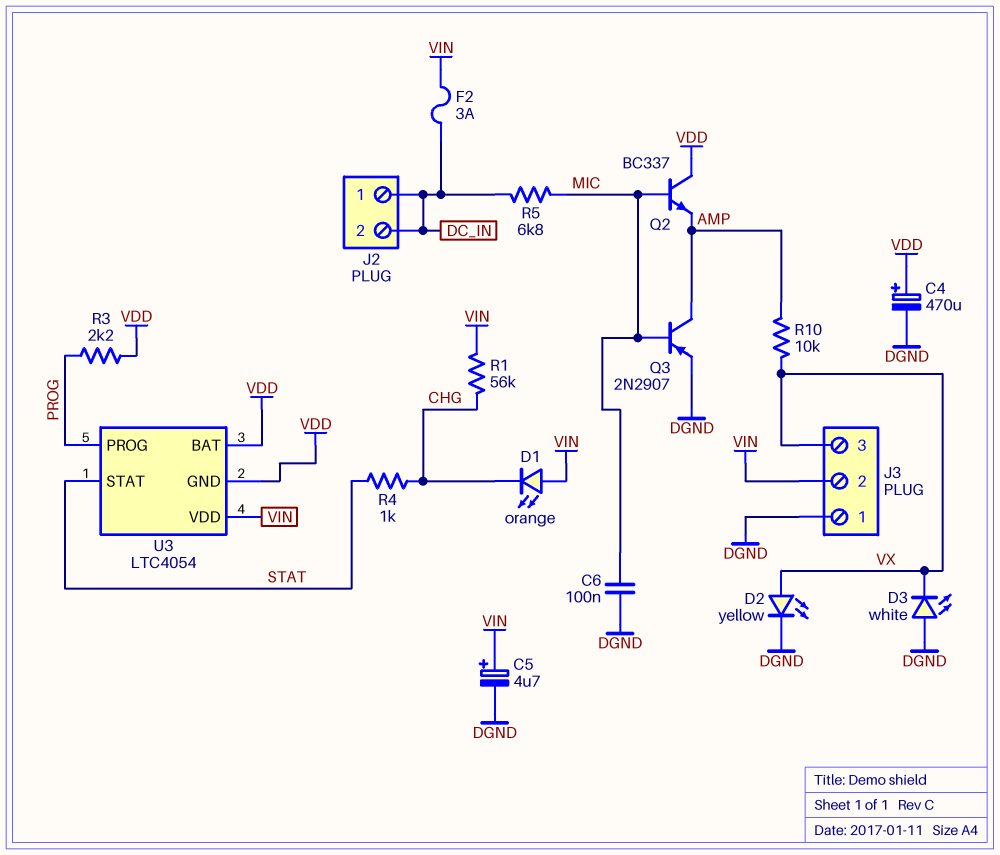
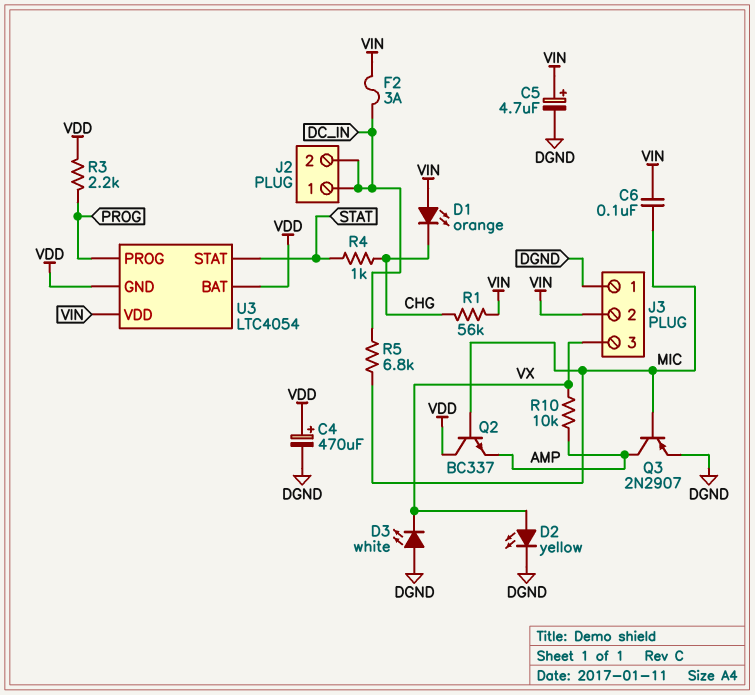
C6: 100nF (DGND, MIC) -> 100nF (MIC, VIN)

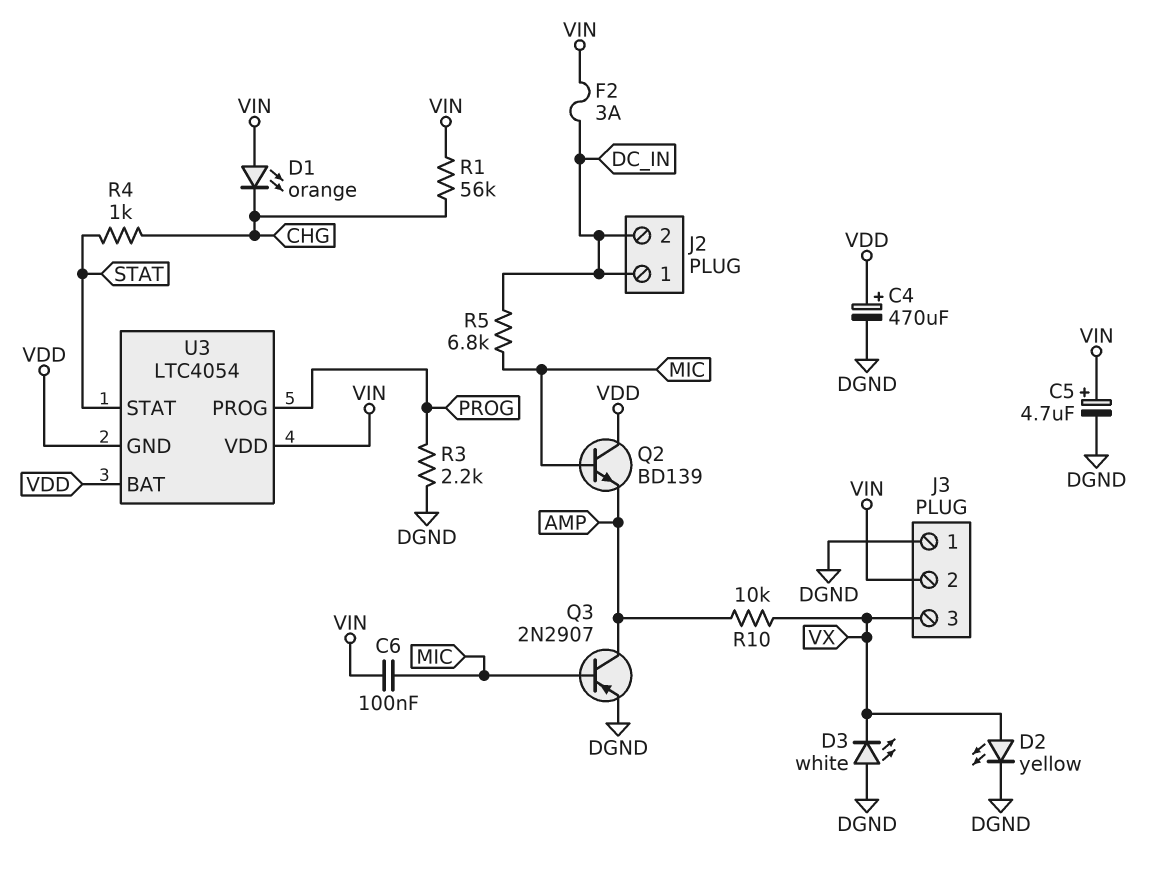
Q2: NPN BC337 (B MIC, C VDD, E AMP) -> NPN BD139 (B MIC, C VDD, E AMP)
R3: 2.2k (PROG, VDD) -> 2.2k (DGND, PROG)

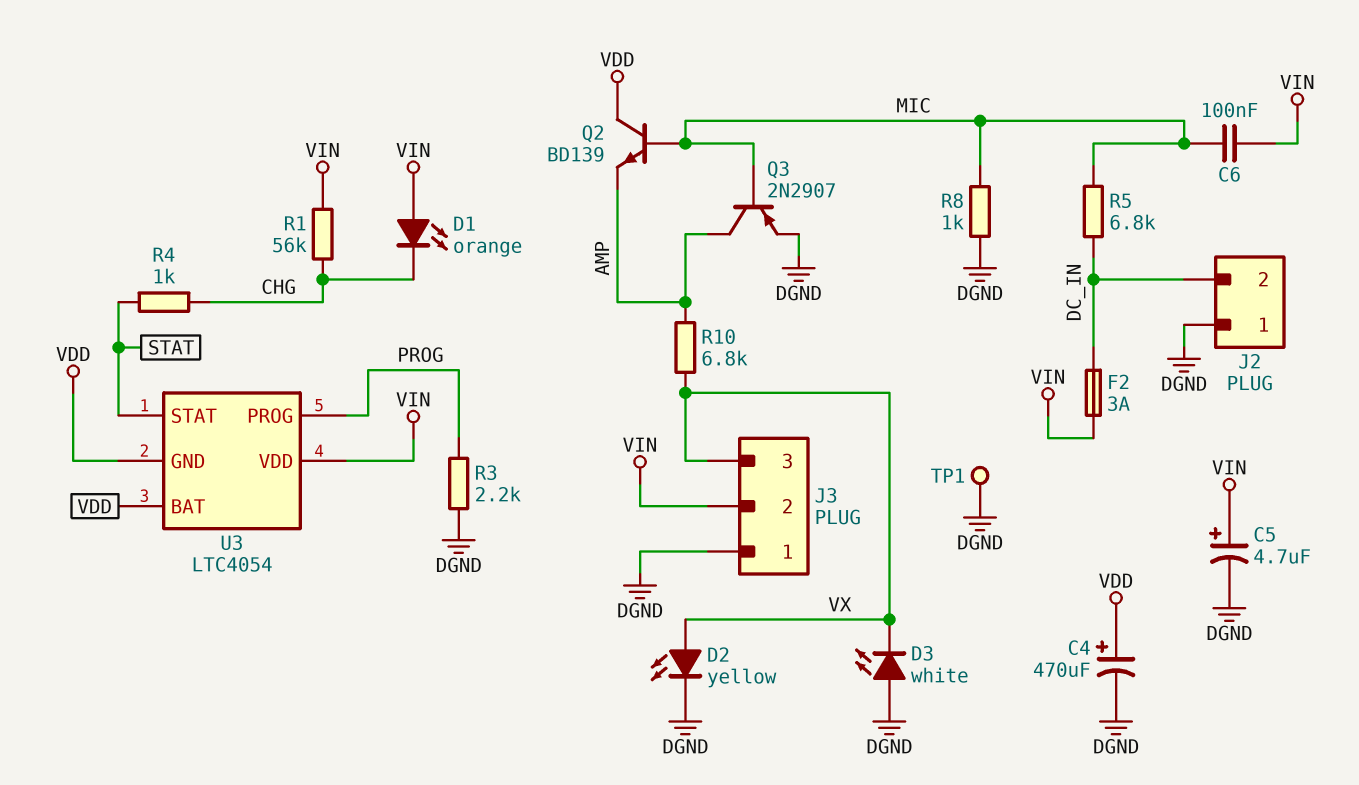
J2 pin 1: DC_IN -> DGND
R8: none -> 1k (DGND, MIC)
R10: 10k (AMP, VX) -> 6.8k (AMP, VX)
TP1: none -> test point (DGND)

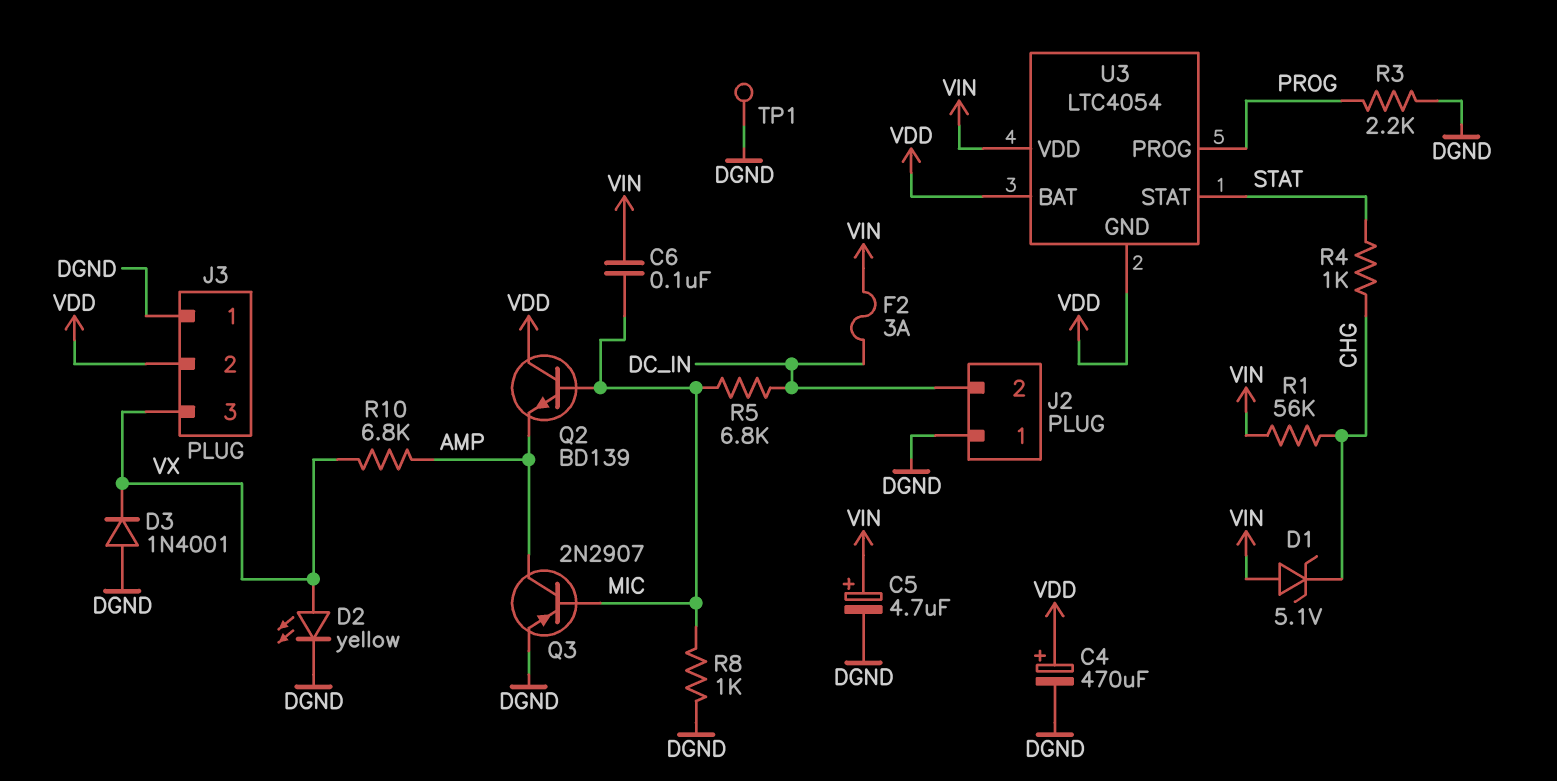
D1: LED orange (A VIN, K CHG) -> zener 5.1V (A VIN, K CHG)
D3: LED white (A DGND, K VX) -> diode 1N4001 (A DGND, K VX)
J3 pin 2: VIN -> VDD

